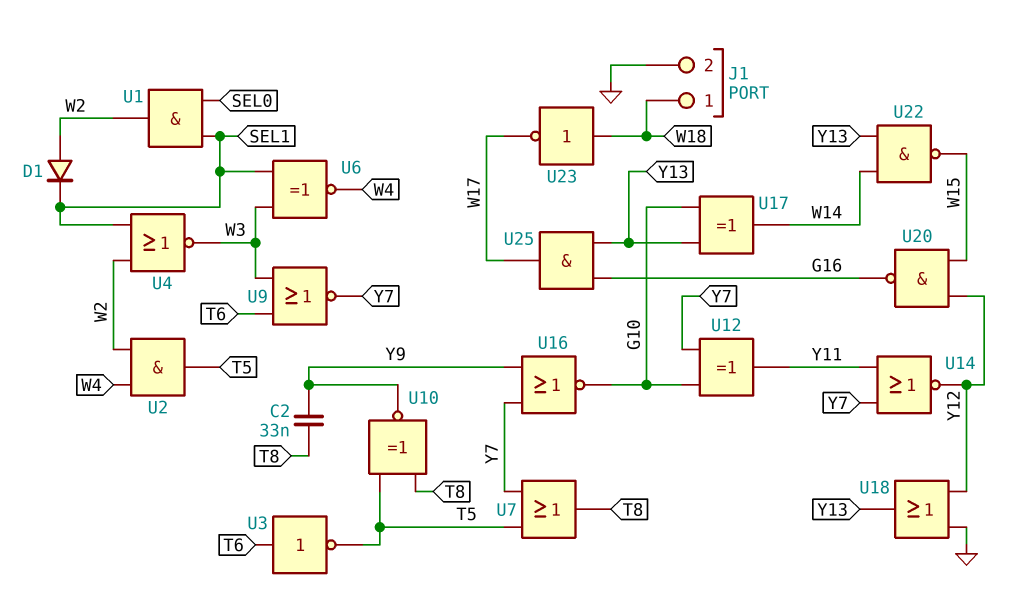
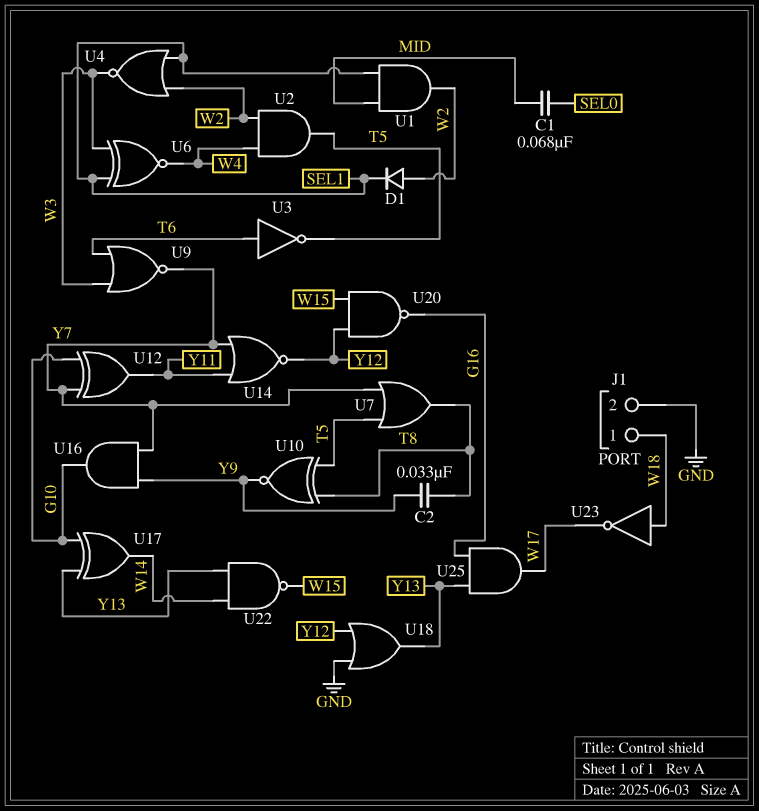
C1: none -> 68nF (MID, SEL0)
U1: AND (in SEL0, in SEL1, out W2) -> AND (in MID, in SEL1, out W2)
U16: NOR (in Y7, in Y9, out G10) -> AND (in Y7, in Y9, out G10)

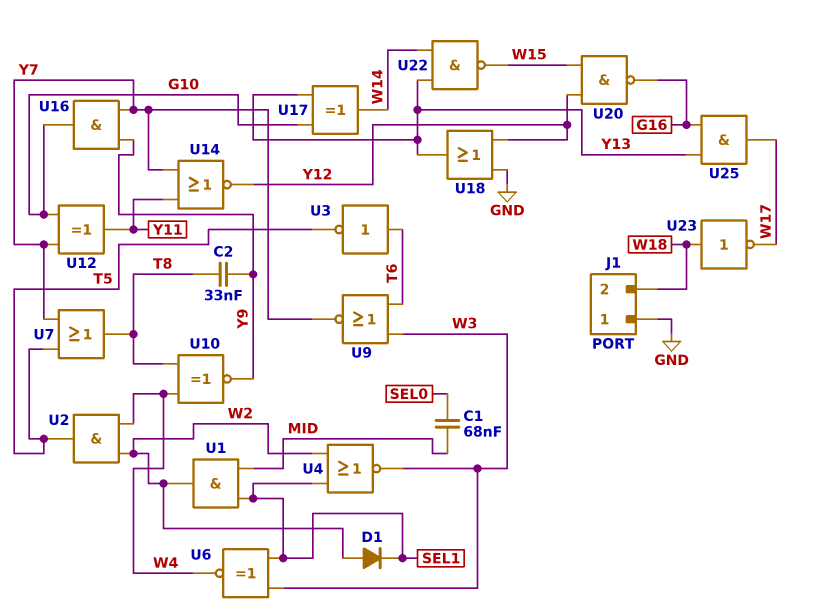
J1 pin 1: W18 -> GND
J1 pin 2: GND -> W18
U10: XNOR (in T5, in T8, out Y9) -> XNOR (in T8, in W4, out Y9)

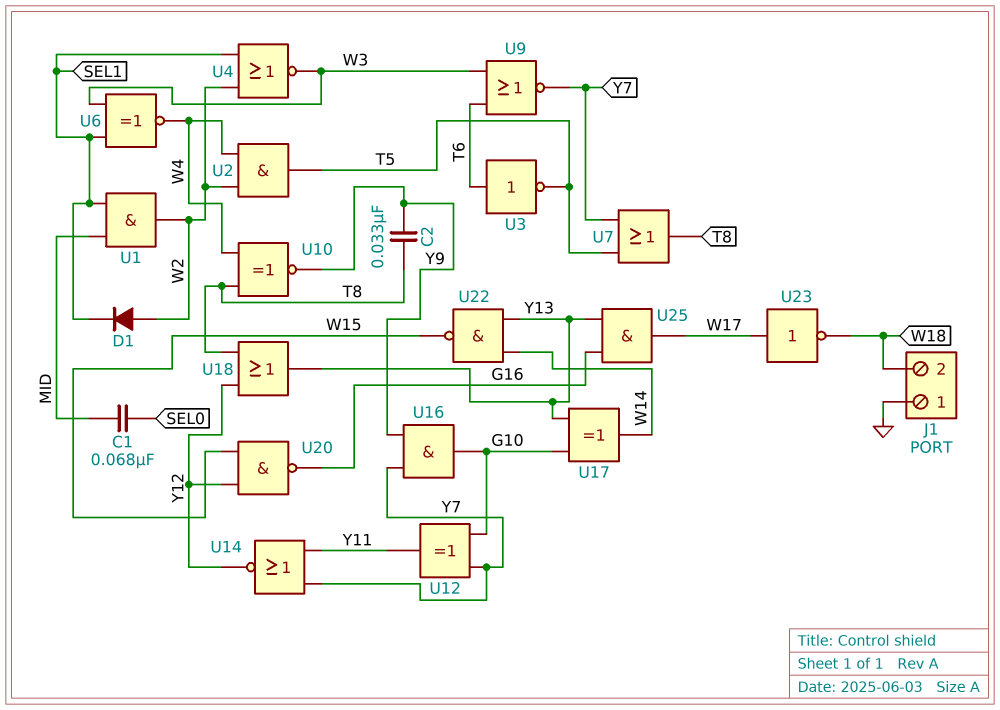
U18: OR (in GND, in Y12, out Y13) -> OR (in T8, in Y12, out Y13)
U23: NOT (in W18, out W17) -> NOT (in W17, out W18)

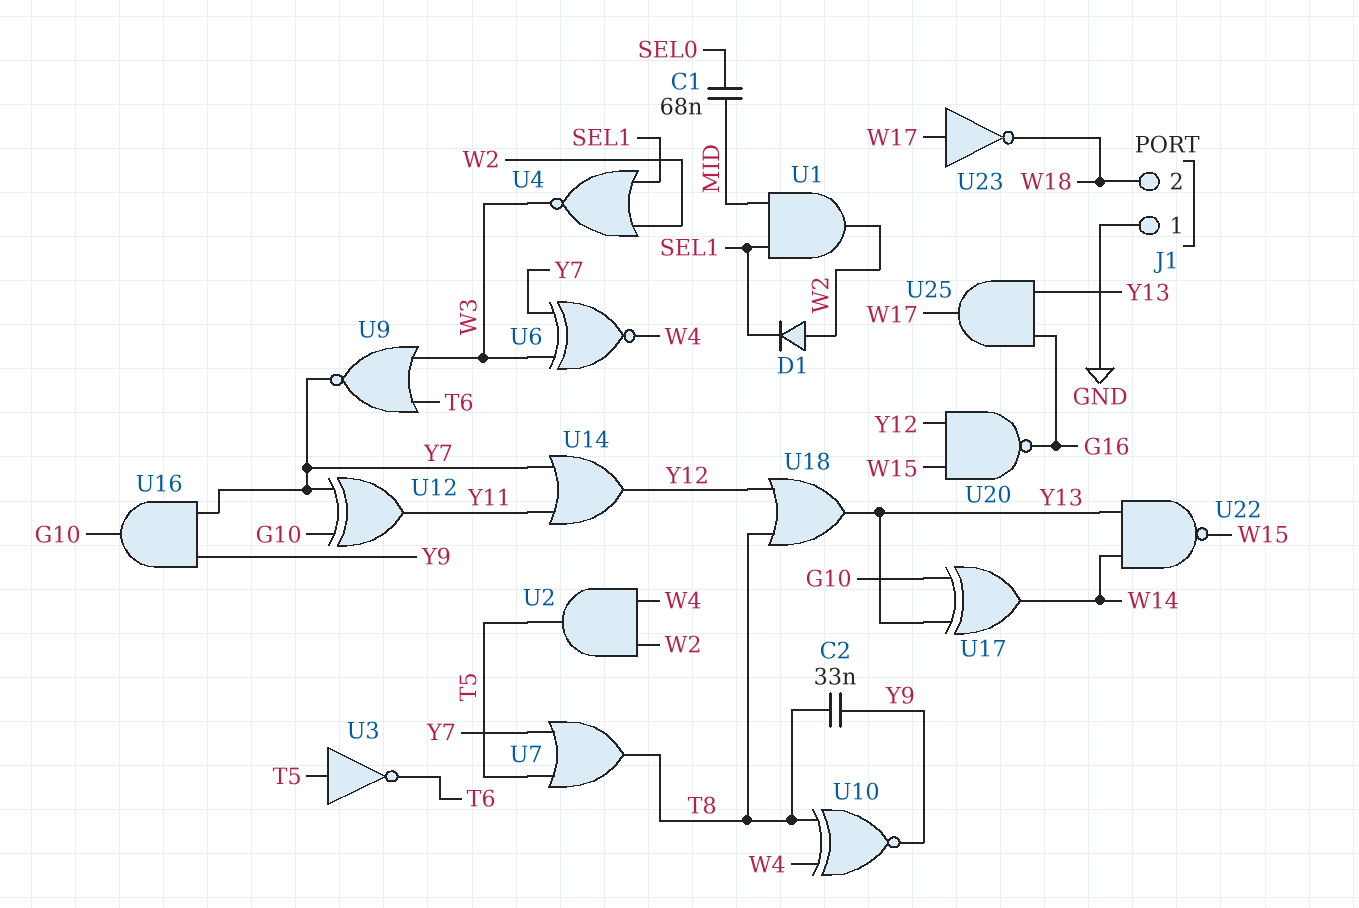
U3: NOT (in T6, out T5) -> NOT (in T5, out T6)
U6: XNOR (in SEL1, in W3, out W4) -> XNOR (in W3, in Y7, out W4)
U14: NOR (in Y7, in Y11, out Y12) -> OR (in Y7, in Y11, out Y12)

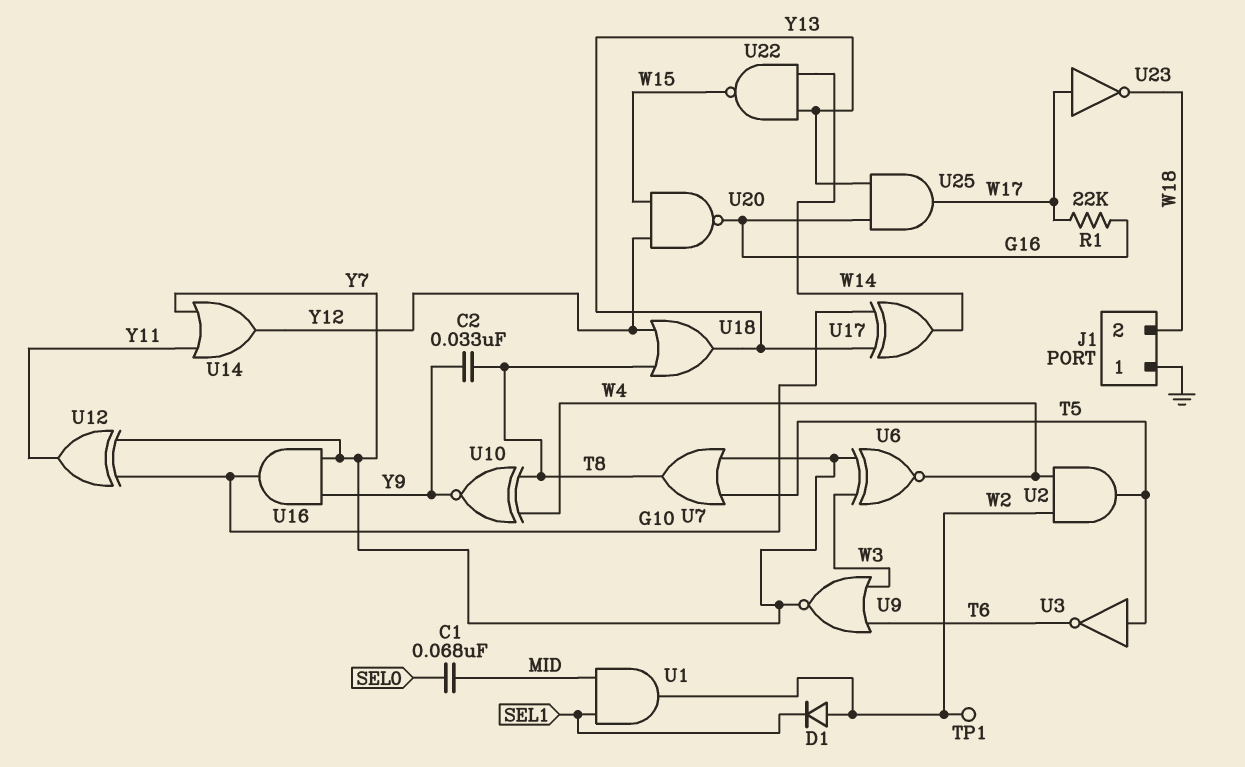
R1: none -> 22k (G16, W17)
TP1: none -> test point (W2)
U4: NOR (in SEL1, in W2, out W3) -> none

